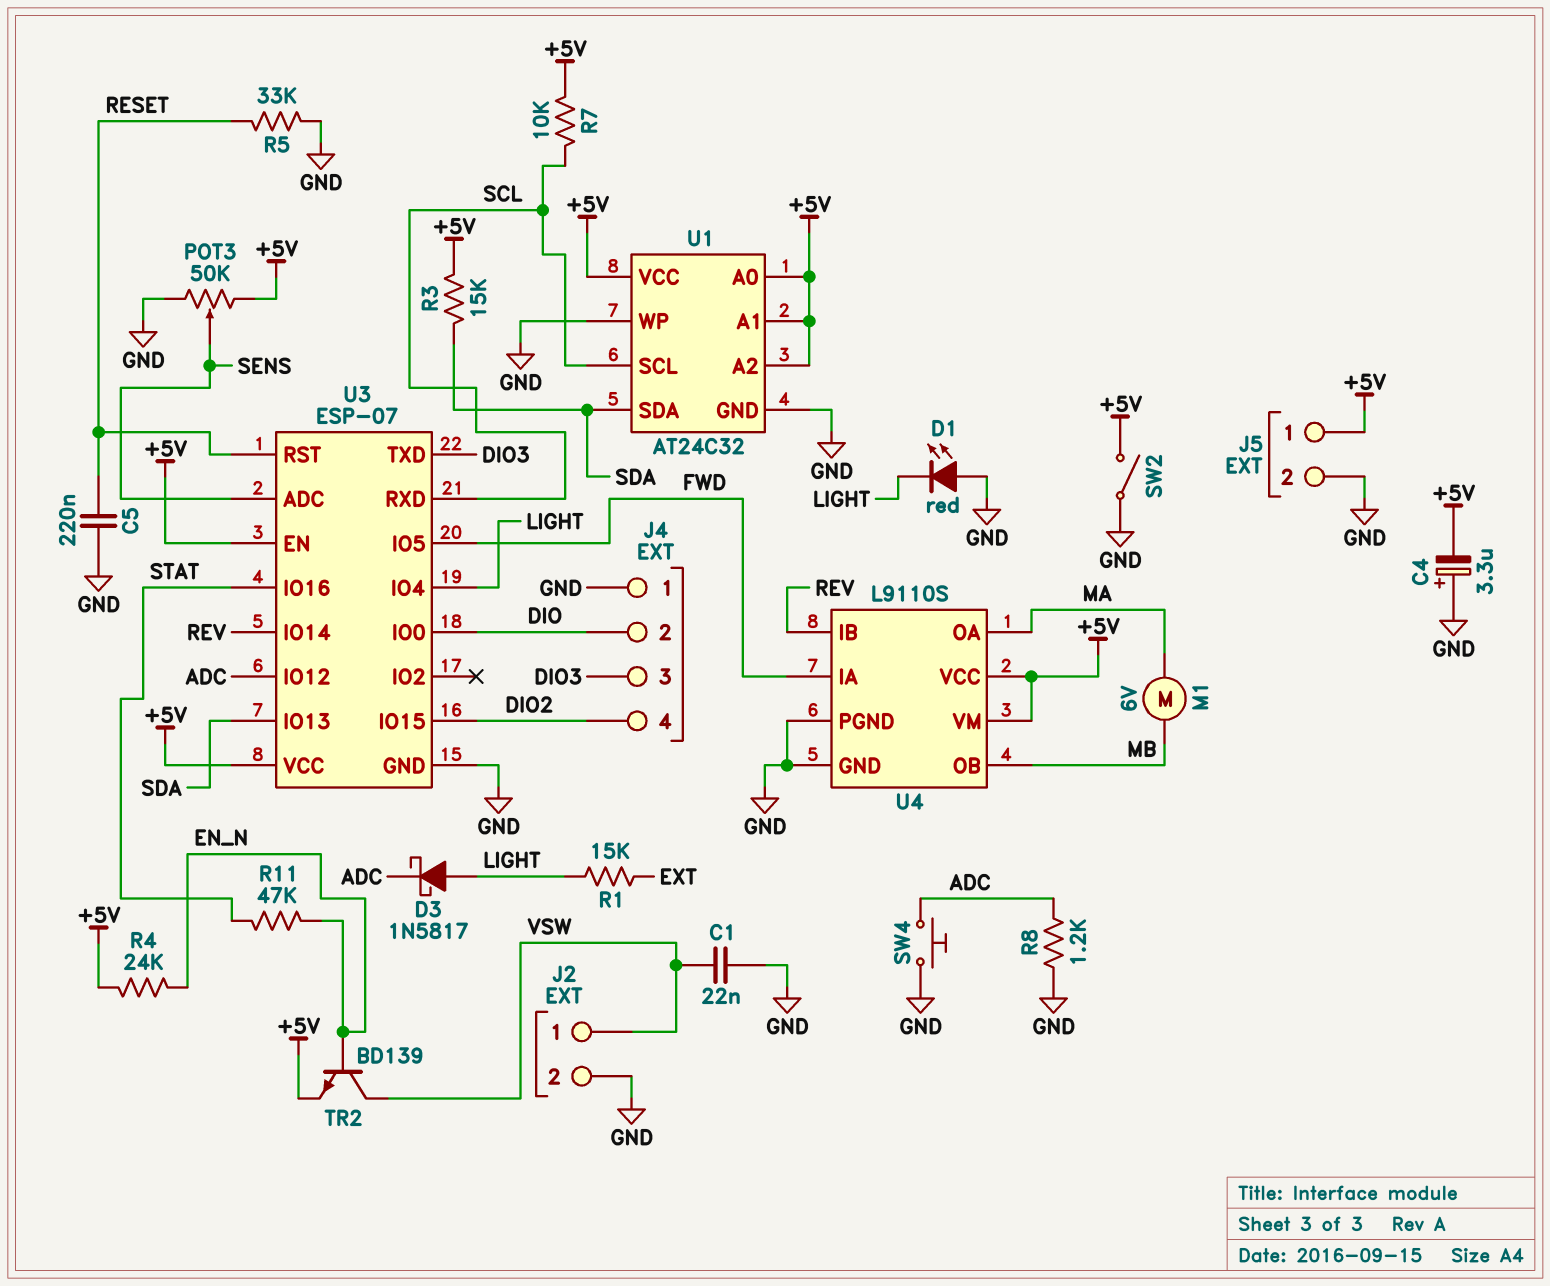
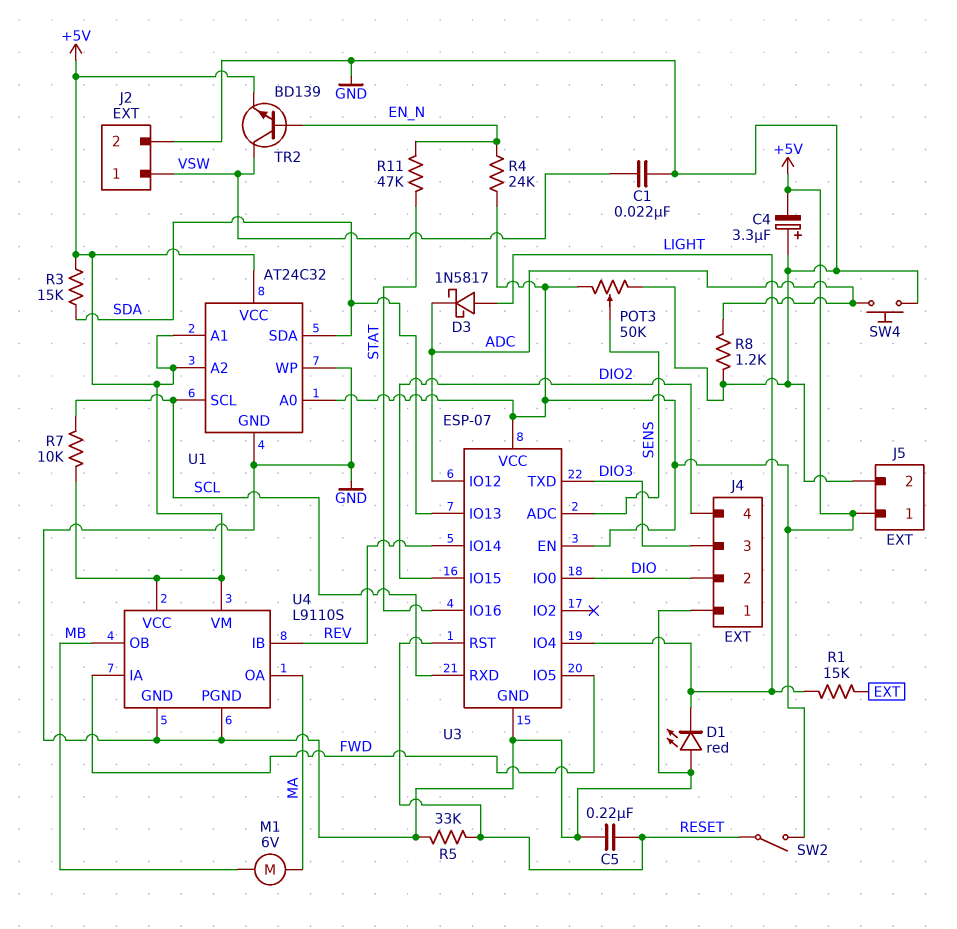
SW2: switch (+5V, GND) -> switch (+5V, RESET)

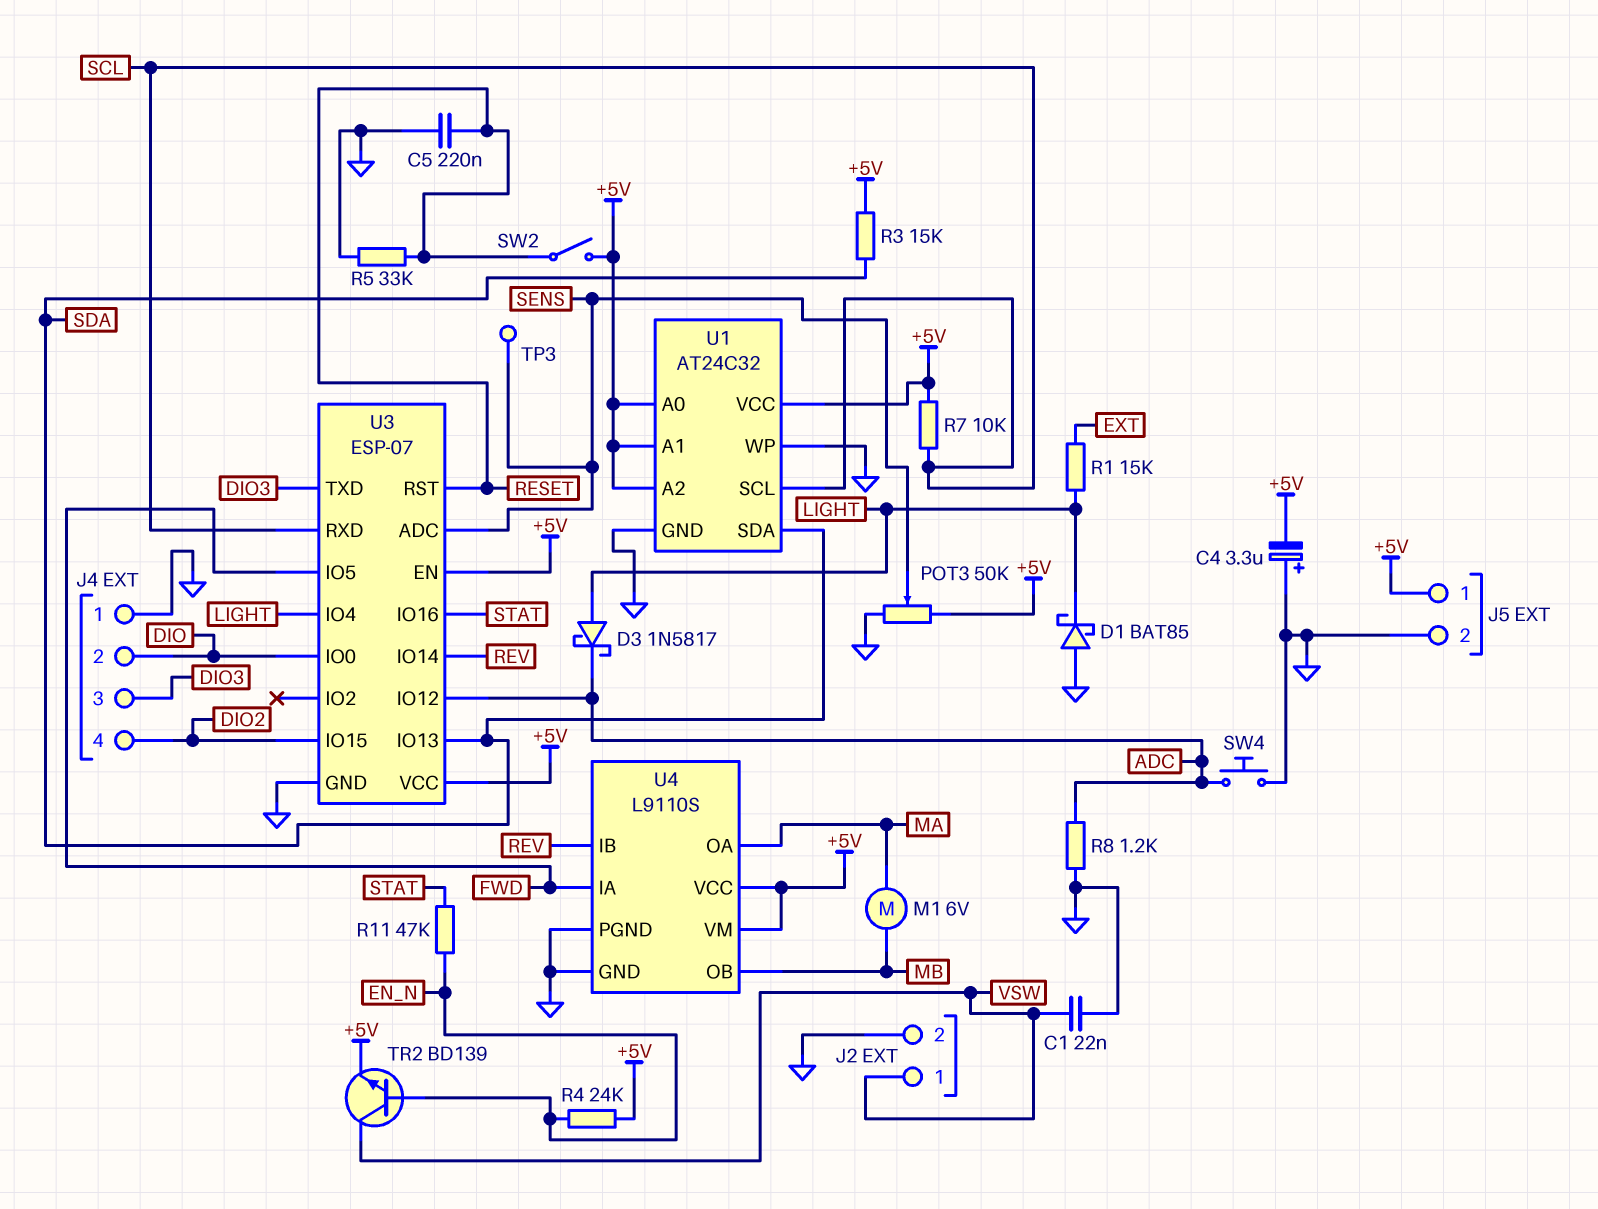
D1: LED red (A GND, K LIGHT) -> schottky BAT85 (A GND, K LIGHT)
TP3: none -> test point (SENS)

